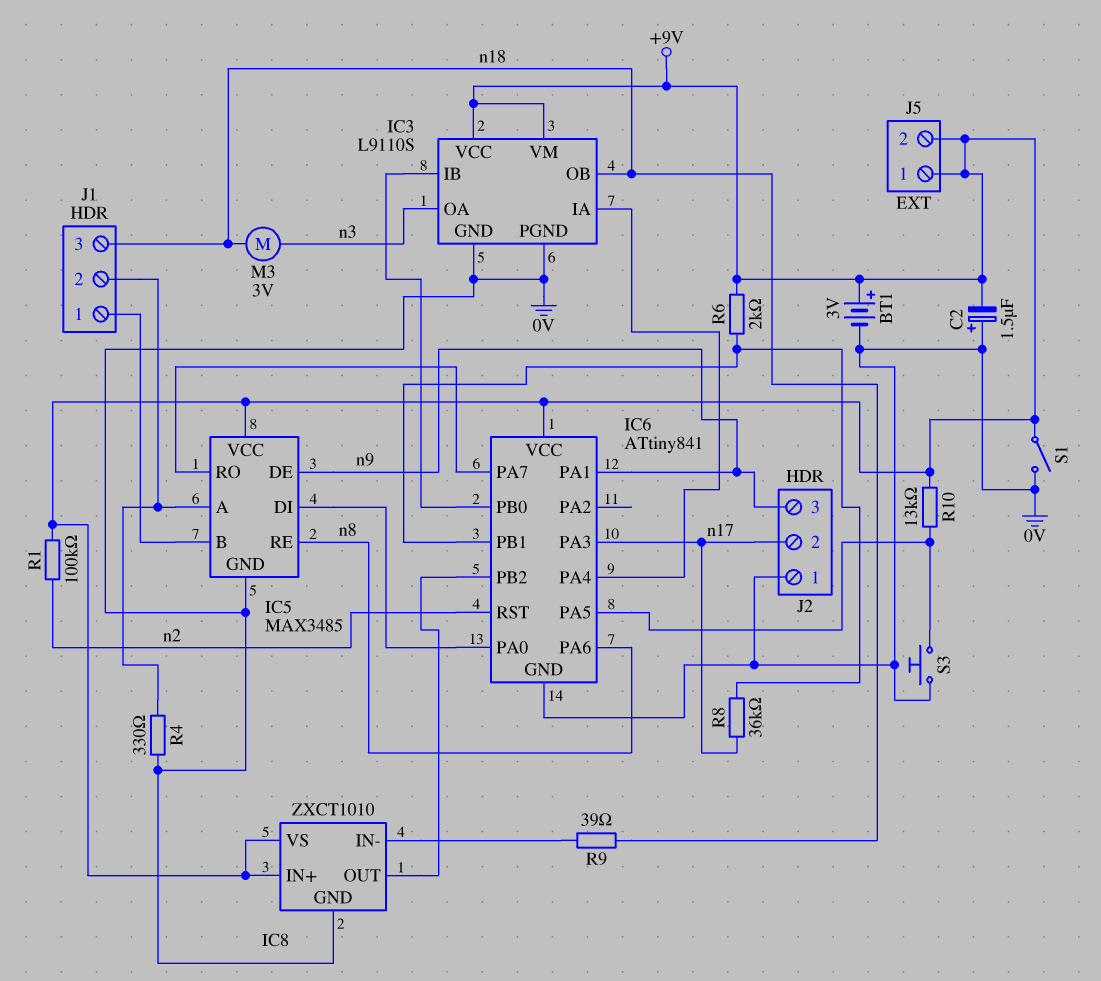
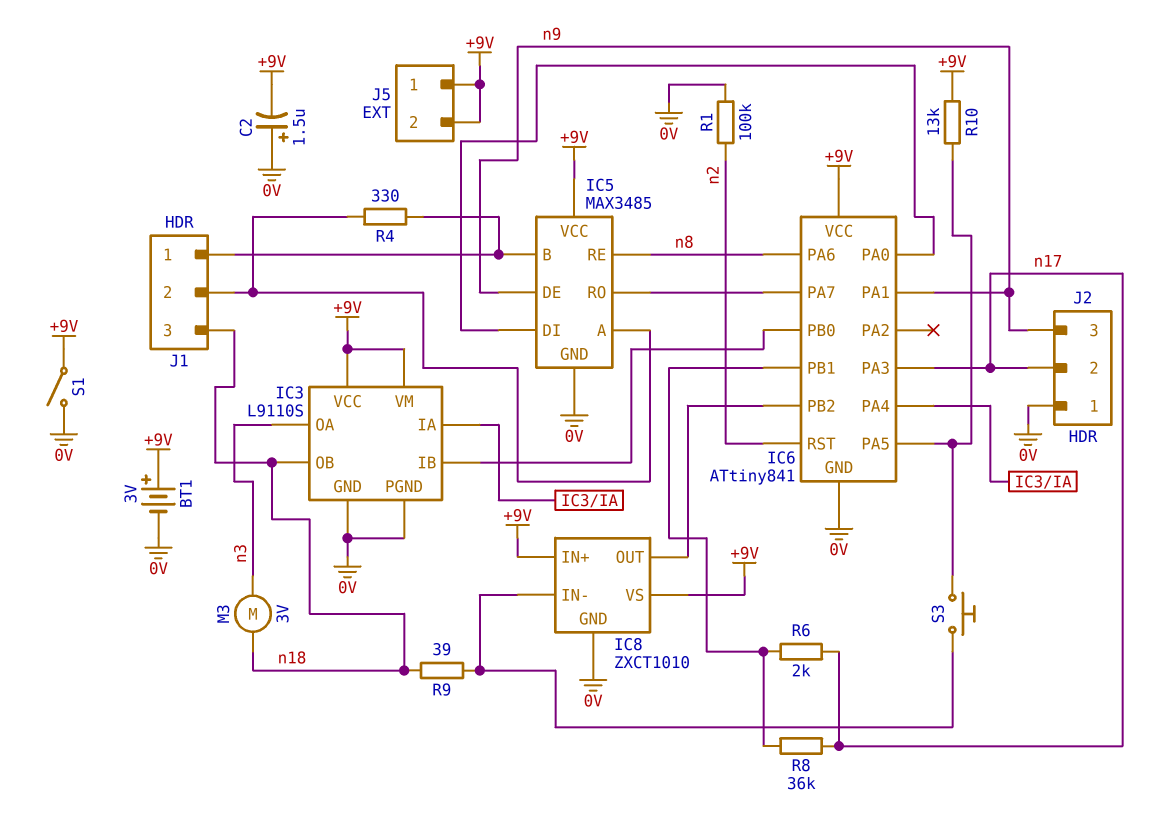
R1: 100k (+9V, n2) -> 100k (0V, n2)
R4: 330 (0V, IC5/A) -> 330 (IC5/A, IC5/B)
R6: 2k (+9V, IC6/PB1) -> 2k (IC6/PB1, n17)
S3: button (0V, IC6/PA5) -> button (IC6/PA5, IC8/IN-)

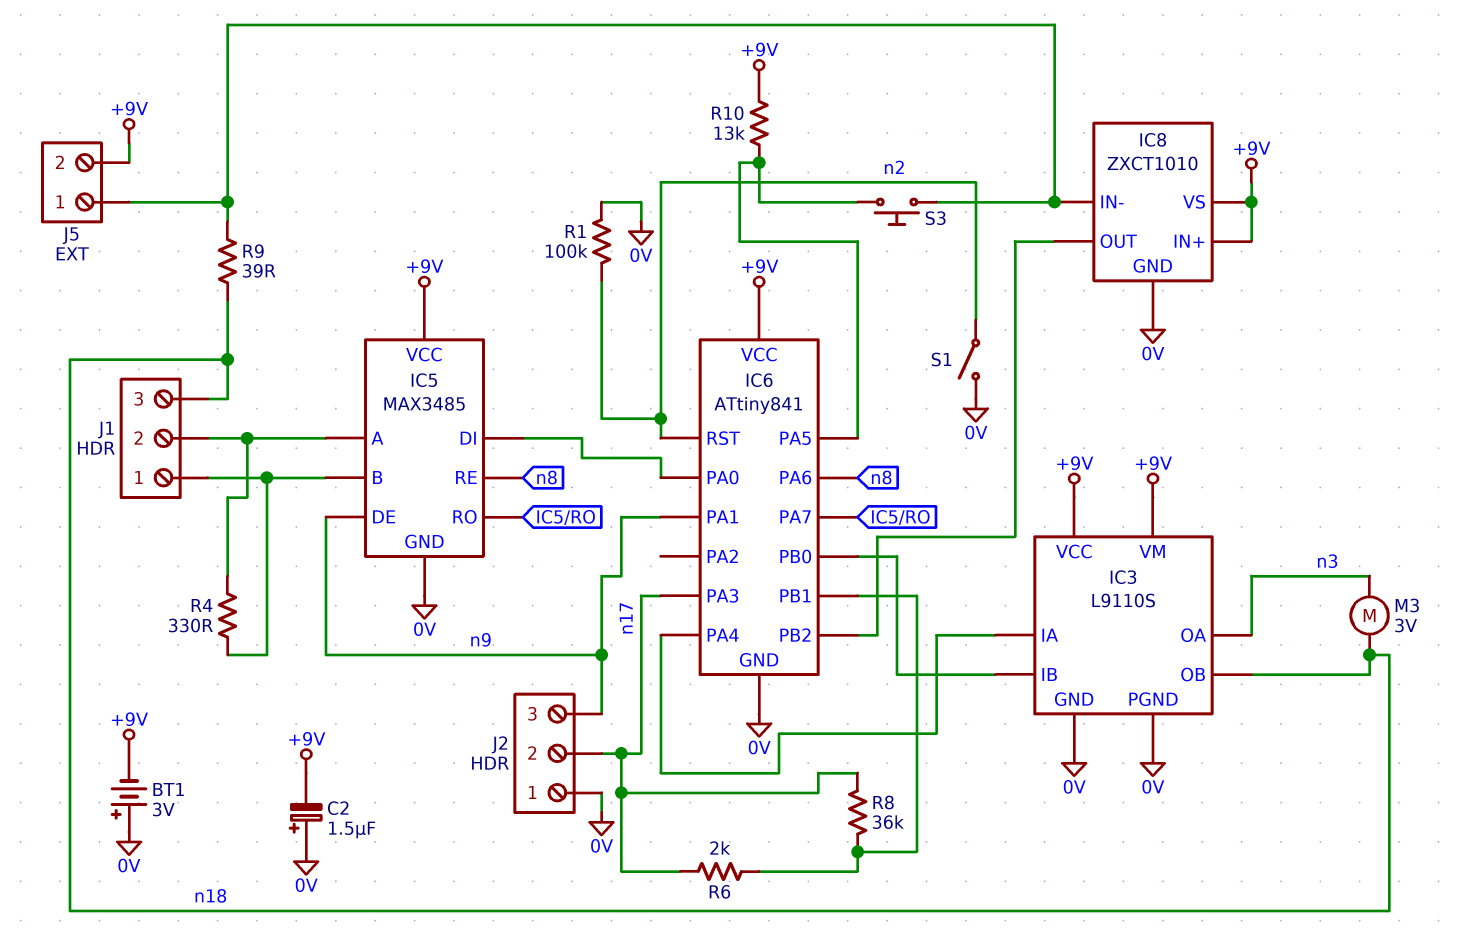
BT1: 3V (plus +9V, minus 0V) -> 3V (plus 0V, minus +9V)
J5 pin 1: +9V -> IC8/IN-
S1: switch (+9V, 0V) -> switch (0V, n2)

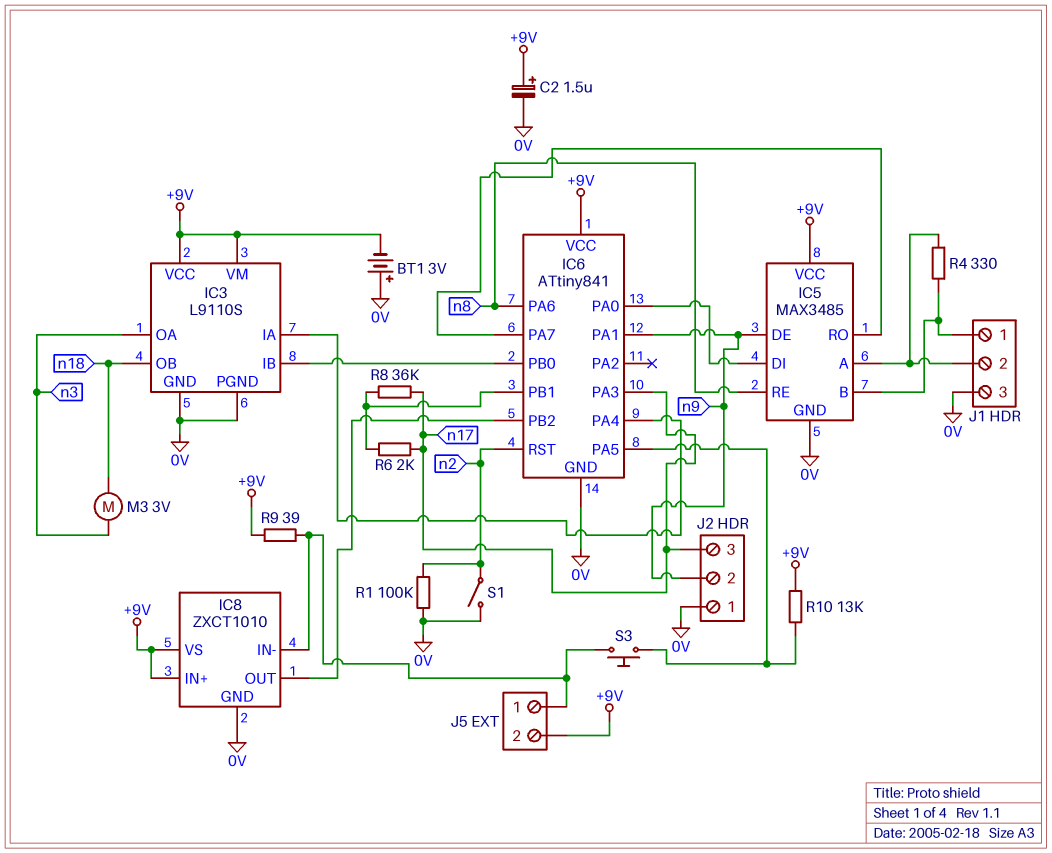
C2: 1.5uF (plus 0V, minus +9V) -> 1.5uF (plus +9V, minus 0V)
J1 pin 3: n18 -> 0V
J2 pin 2: n17 -> n9
J2 pin 3: n9 -> n17
R9: 39 (IC8/IN-, n18) -> 39 (+9V, IC8/IN-)

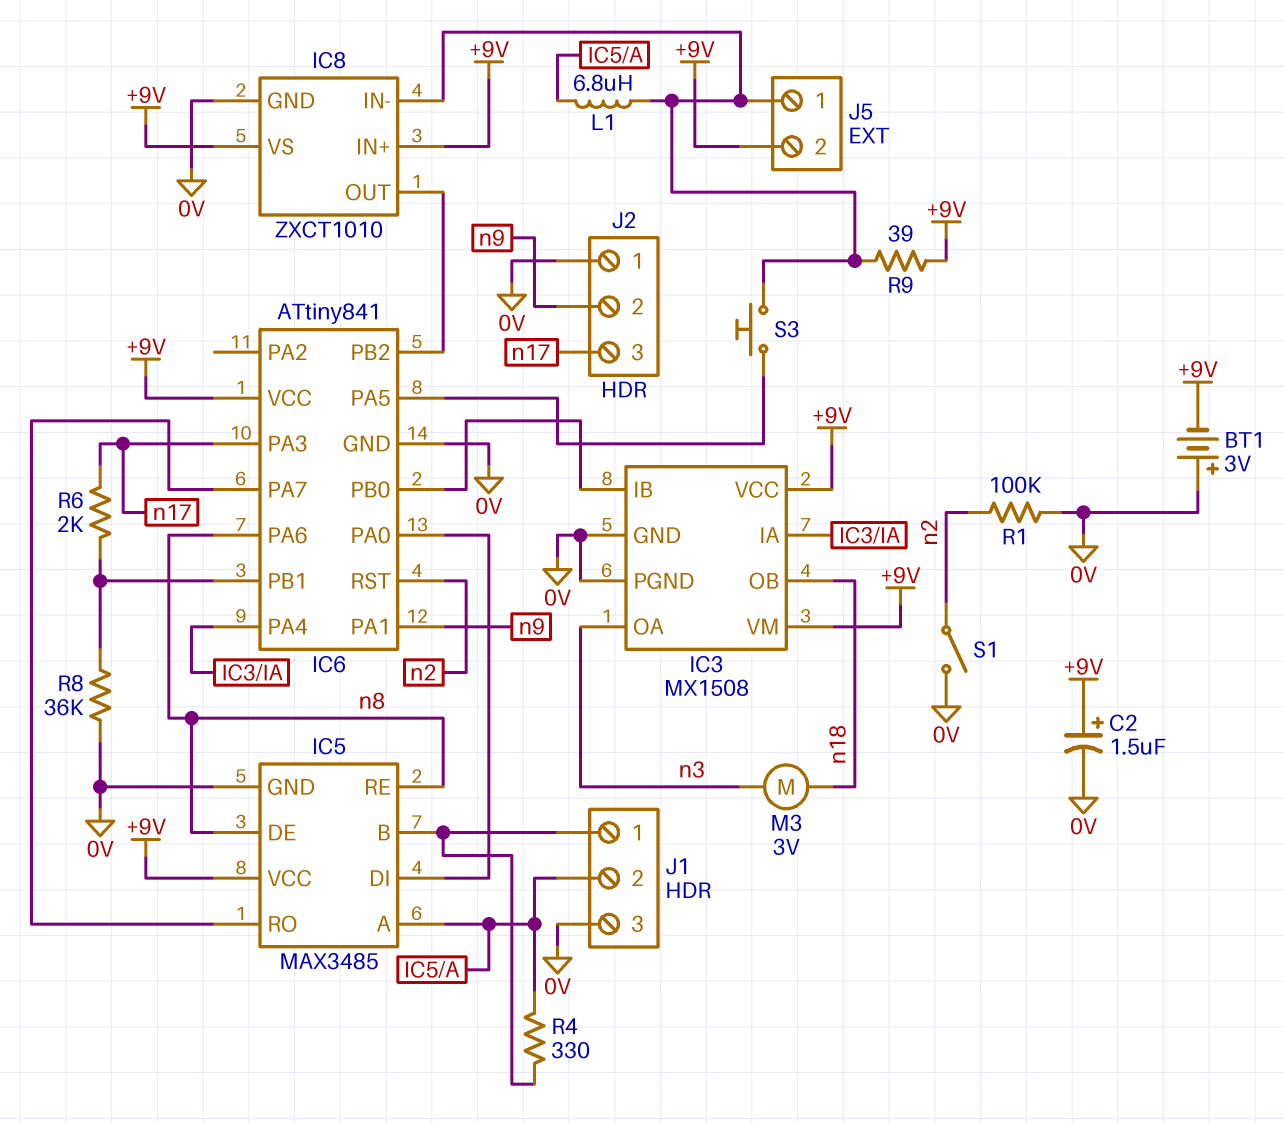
IC3: L9110S -> MX1508
IC5 pin DE: n9 -> n8
L1: none -> 6.8uH (IC5/A, IC8/IN-)
R8: 36k (IC6/PB1, n17) -> 36k (0V, IC6/PB1)
R10: 13k (+9V, IC6/PA5) -> none

